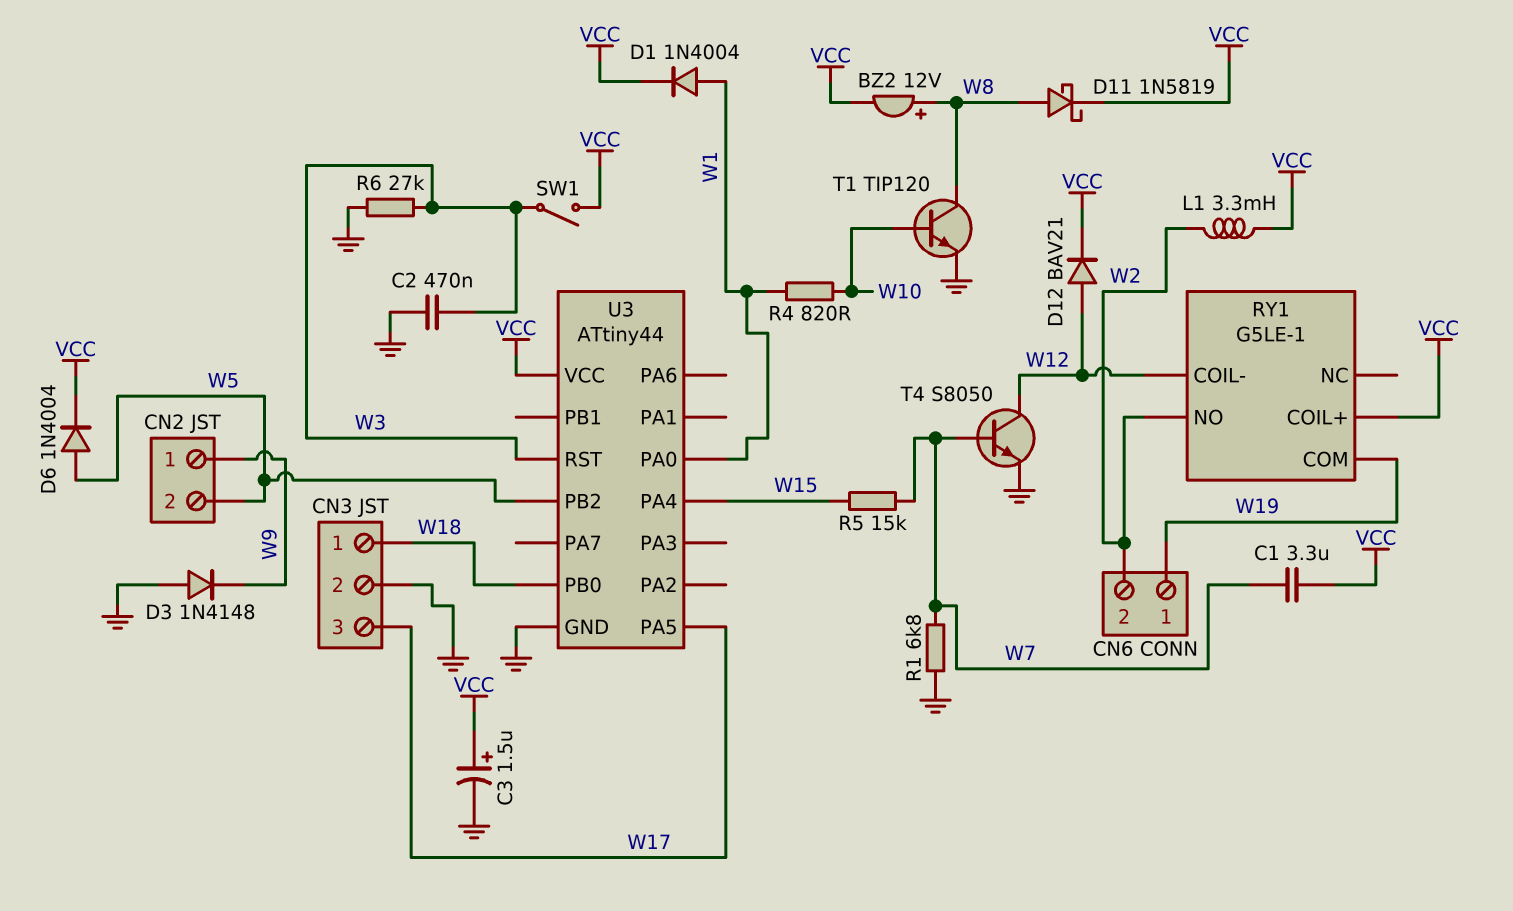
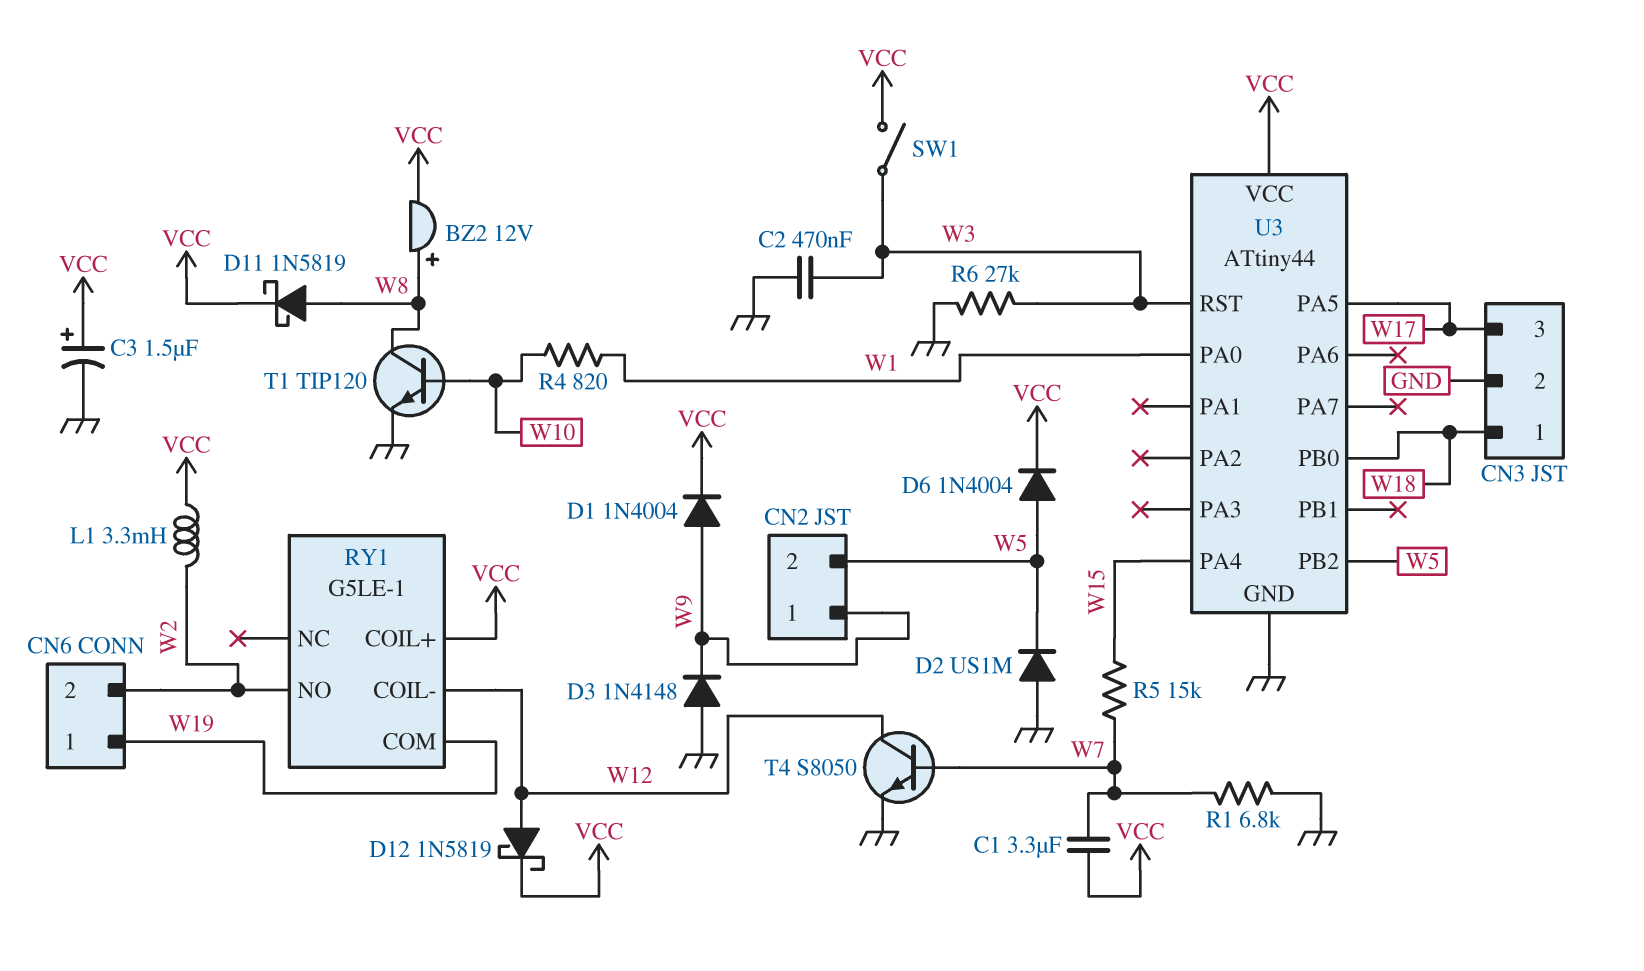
D1: diode 1N4004 (A W1, K VCC) -> diode 1N4004 (A W9, K VCC)
D2: none -> diode US1M (A GND, K W5)
D12: diode BAV21 (A W12, K VCC) -> schottky 1N5819 (A W12, K VCC)

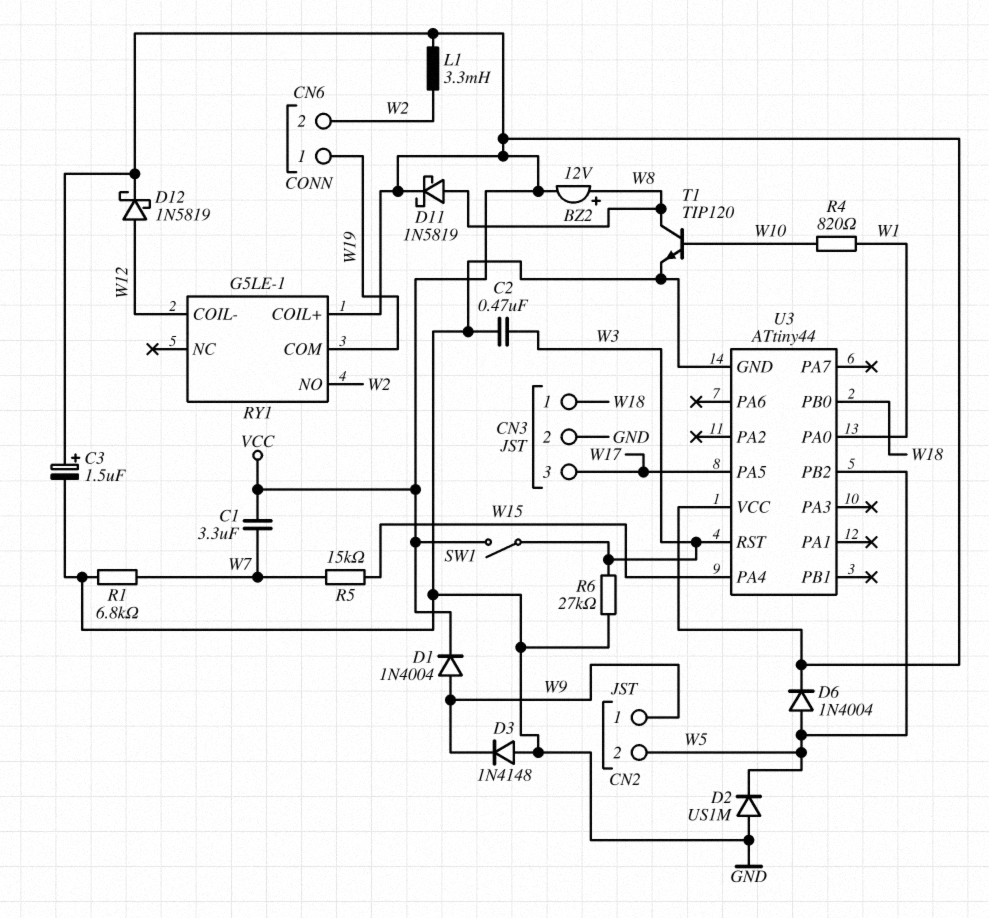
T4: NPN S8050 (B W7, C W12, E GND) -> none

